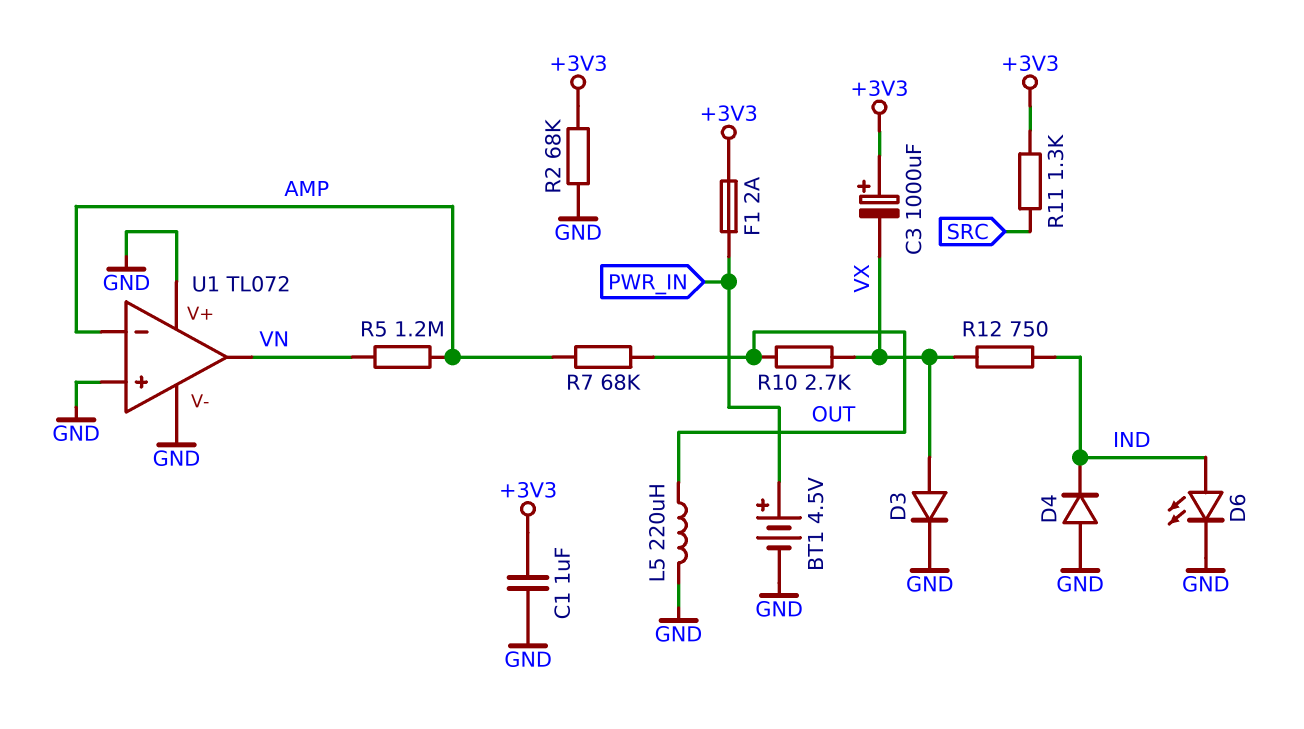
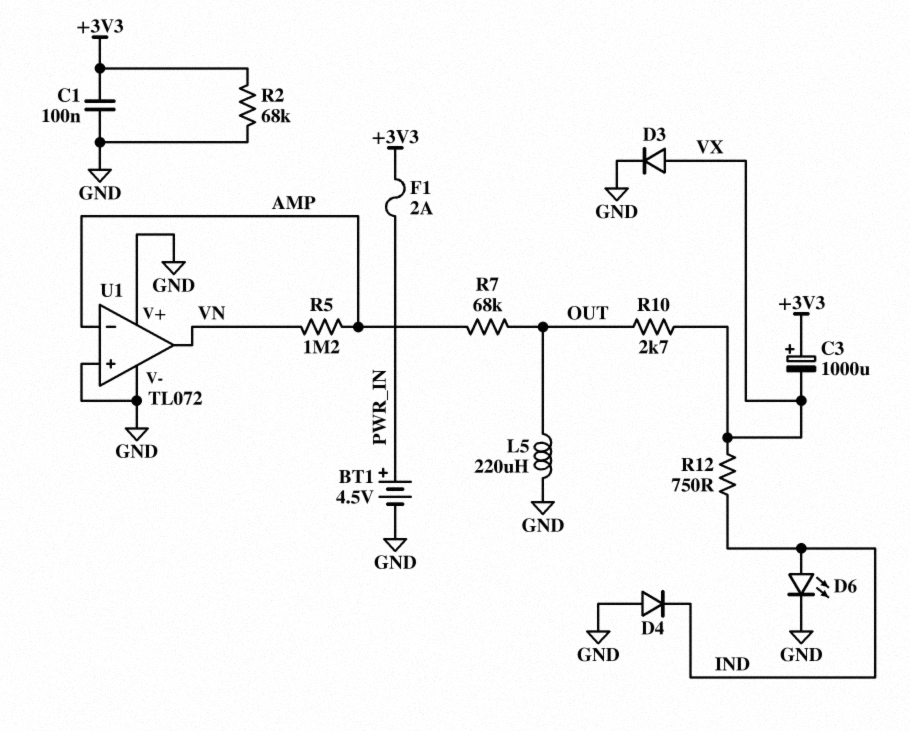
C1: 1uF (+3V3, GND) -> 100nF (+3V3, GND)
R11: 1.3k (+3V3, SRC) -> none

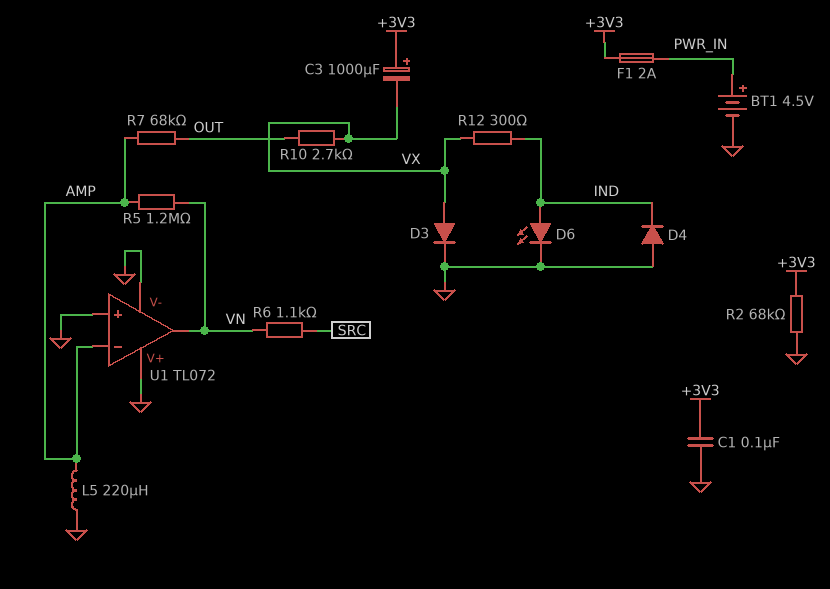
L5: 220uH (GND, OUT) -> 220uH (AMP, GND)
R6: none -> 1.1k (SRC, VN)
R12: 750 (IND, VX) -> 300 (IND, VX)

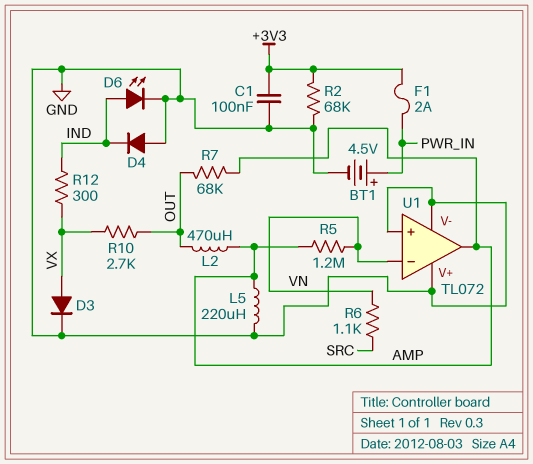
C3: 1000uF (plus +3V3, minus VX) -> none
L2: none -> 470uH (AMP, OUT)
U1 pin in-: AMP -> VN
U1 pin out: VN -> AMP

